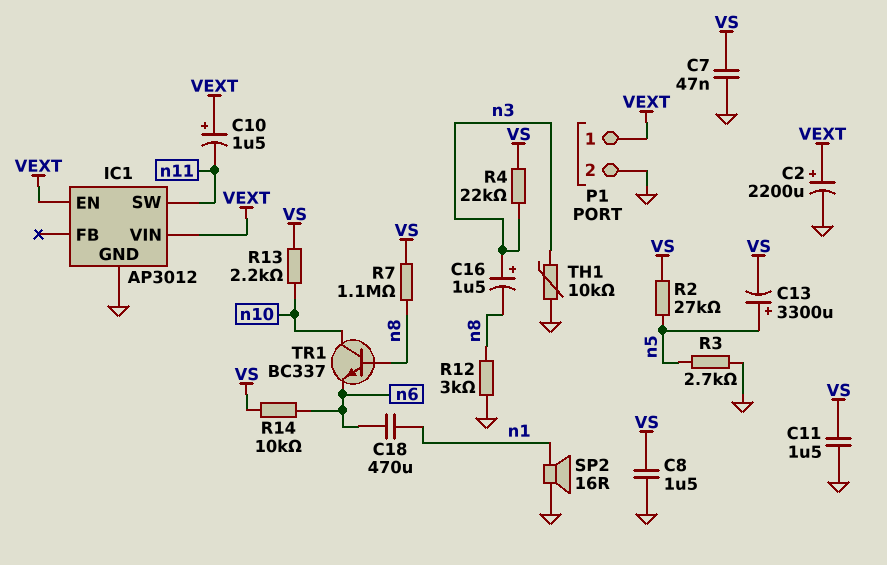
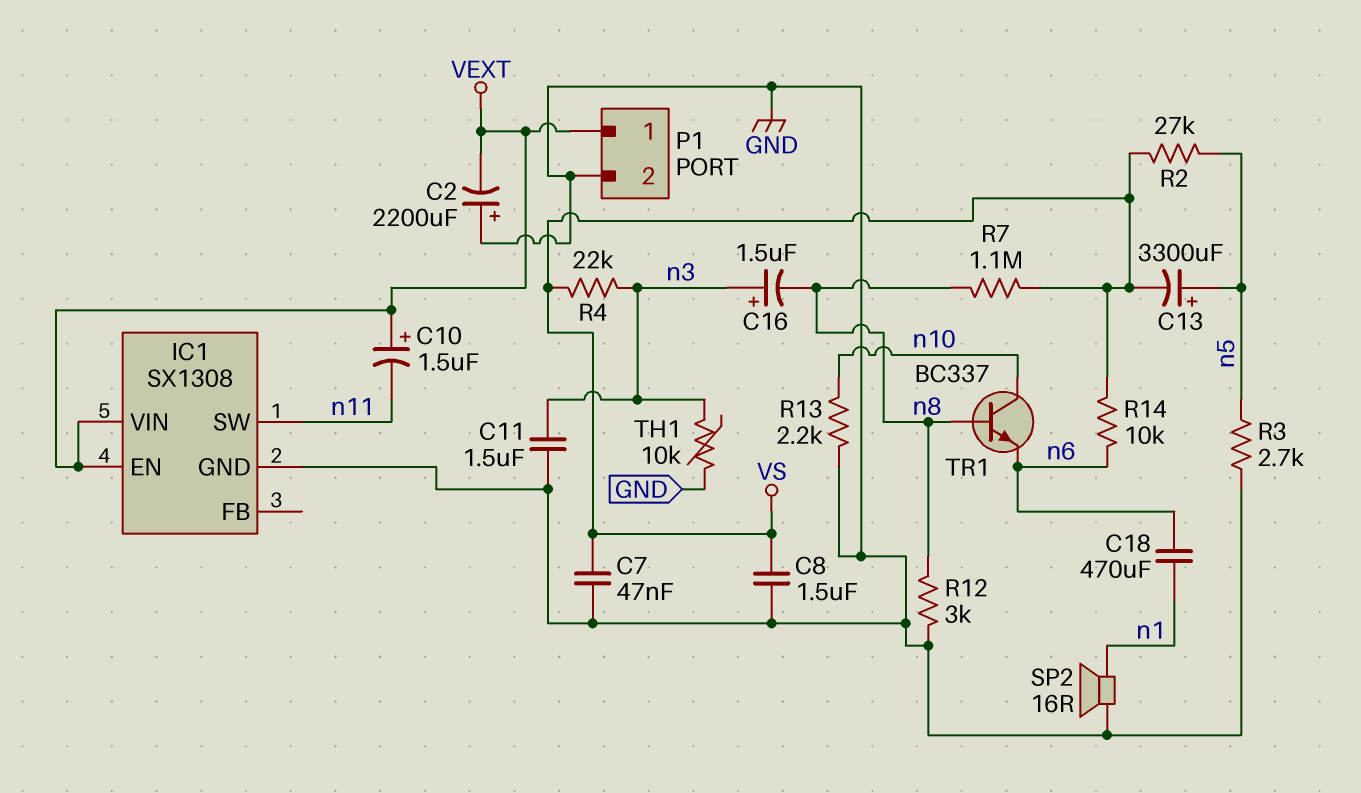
C2: 2200uF (plus VEXT, minus GND) -> 2200uF (plus GND, minus VEXT)
C11: 1.5uF (GND, VS) -> 1.5uF (GND, n3)
IC1: AP3012 -> SX1308
R13: 2.2k (VS, n10) -> 2.2k (GND, n10)

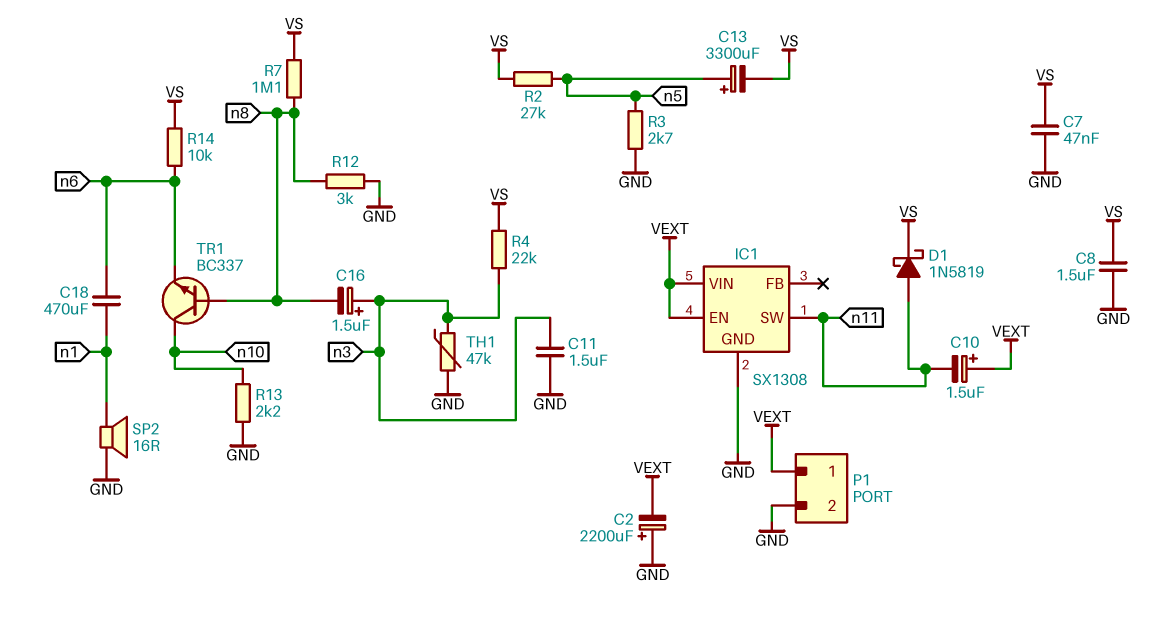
D1: none -> schottky 1N5819 (A n11, K VS)
TH1: 10k (GND, n3) -> 47k (GND, n3)

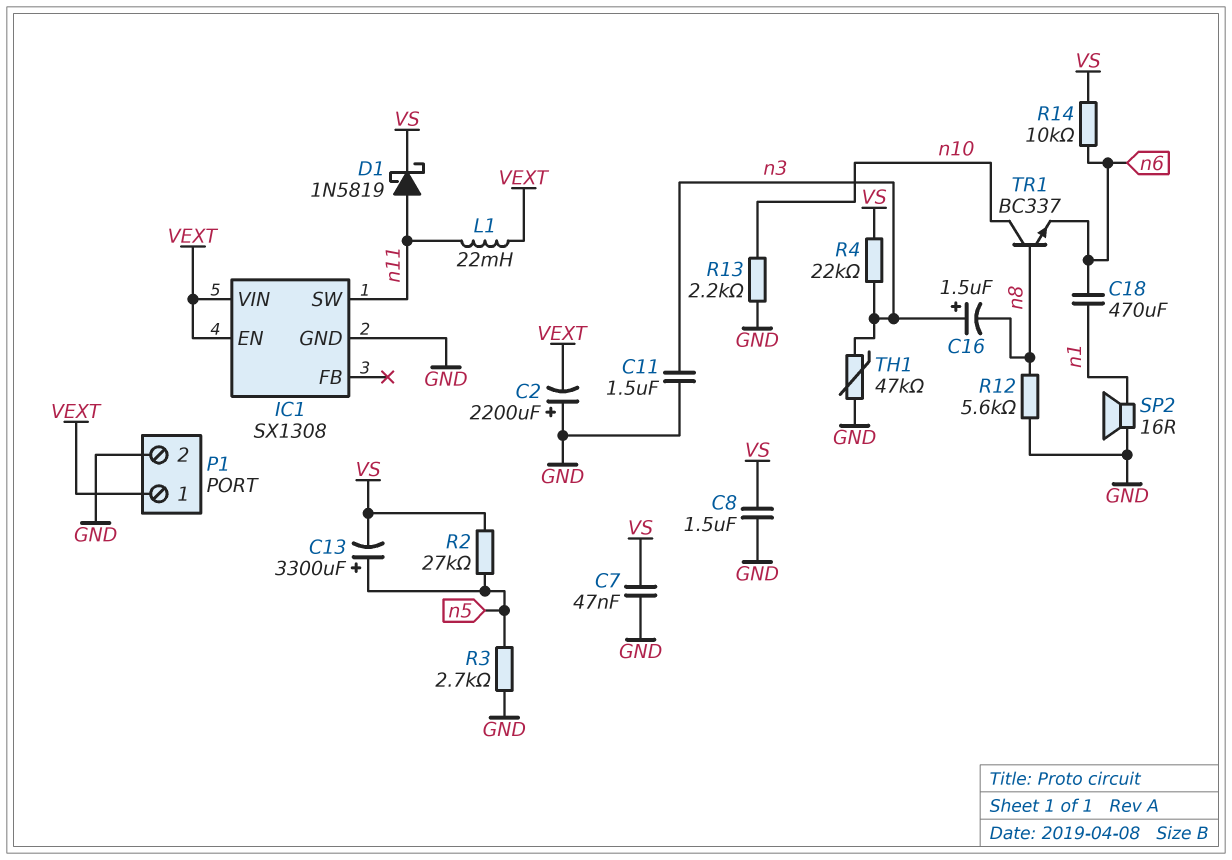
C10: 1.5uF (plus VEXT, minus n11) -> none
L1: none -> 22mH (VEXT, n11)
R7: 1.1M (VS, n8) -> none
R12: 3k (GND, n8) -> 5.6k (GND, n8)

